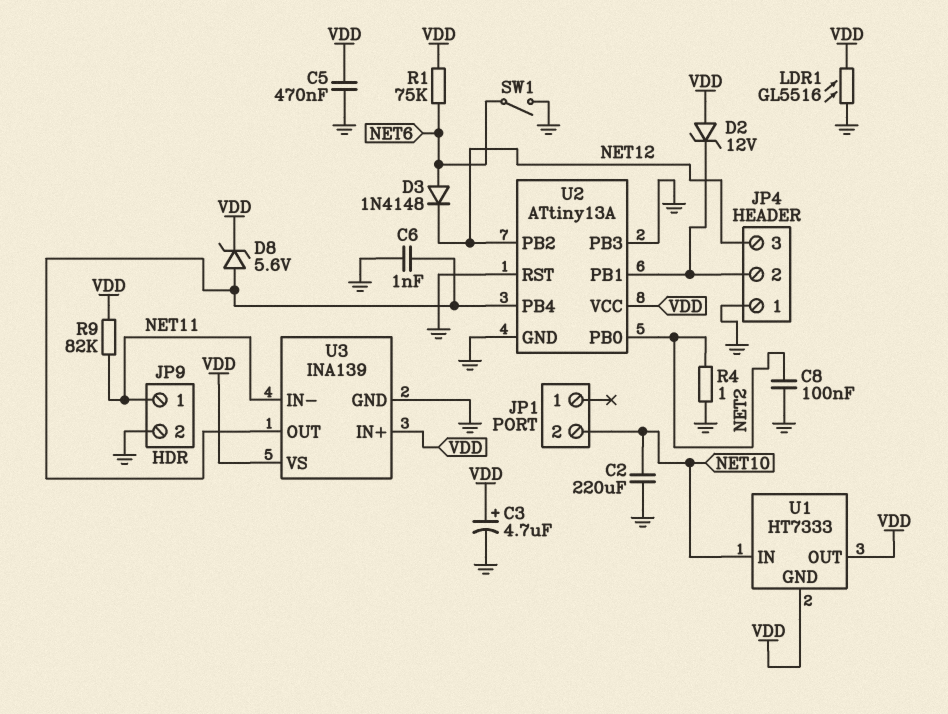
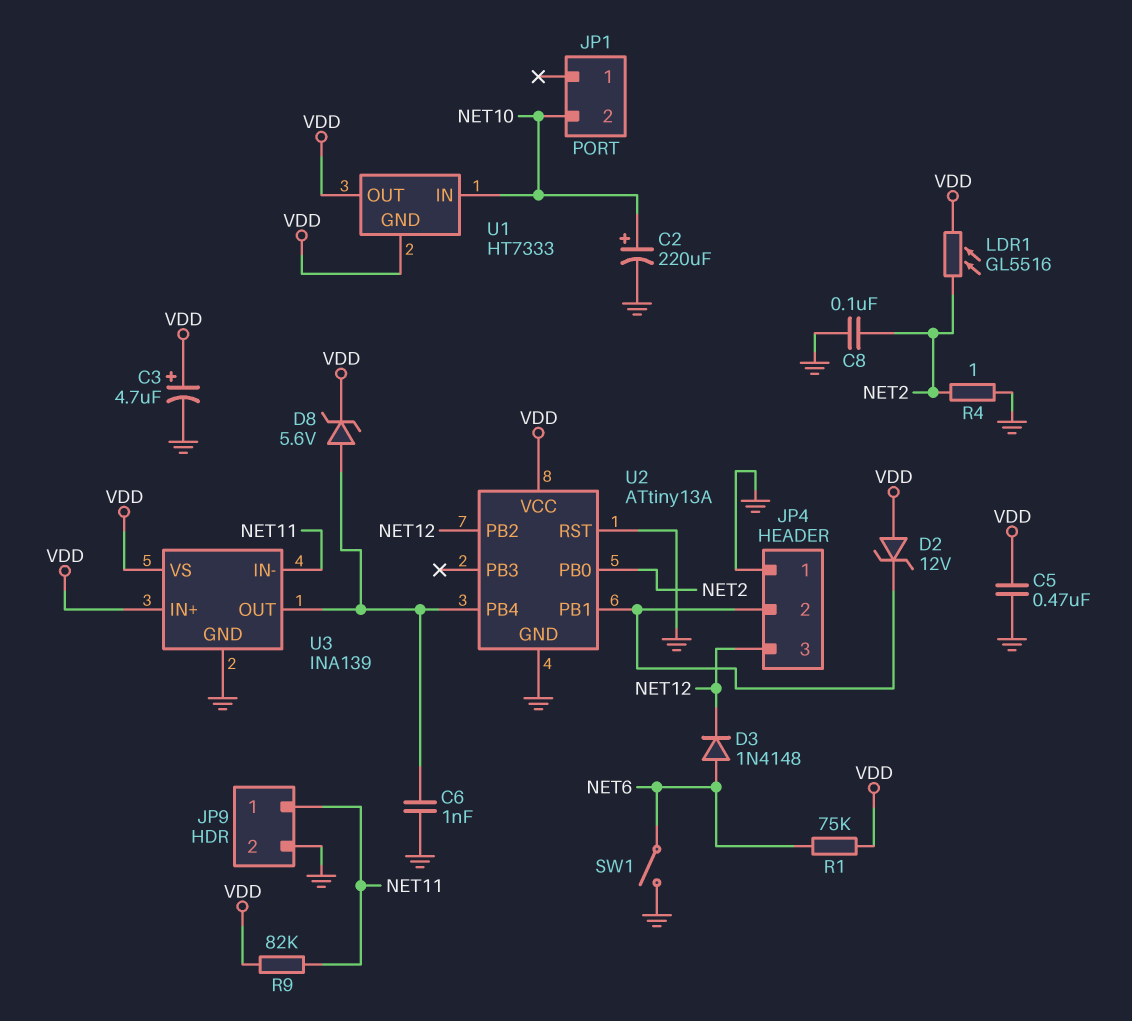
C2: 220uF (GND, NET10) -> 220uF (plus NET10, minus GND)
LDR1: GL5516 (GND, VDD) -> GL5516 (NET2, VDD)
U2 pin PB3: GND -> none

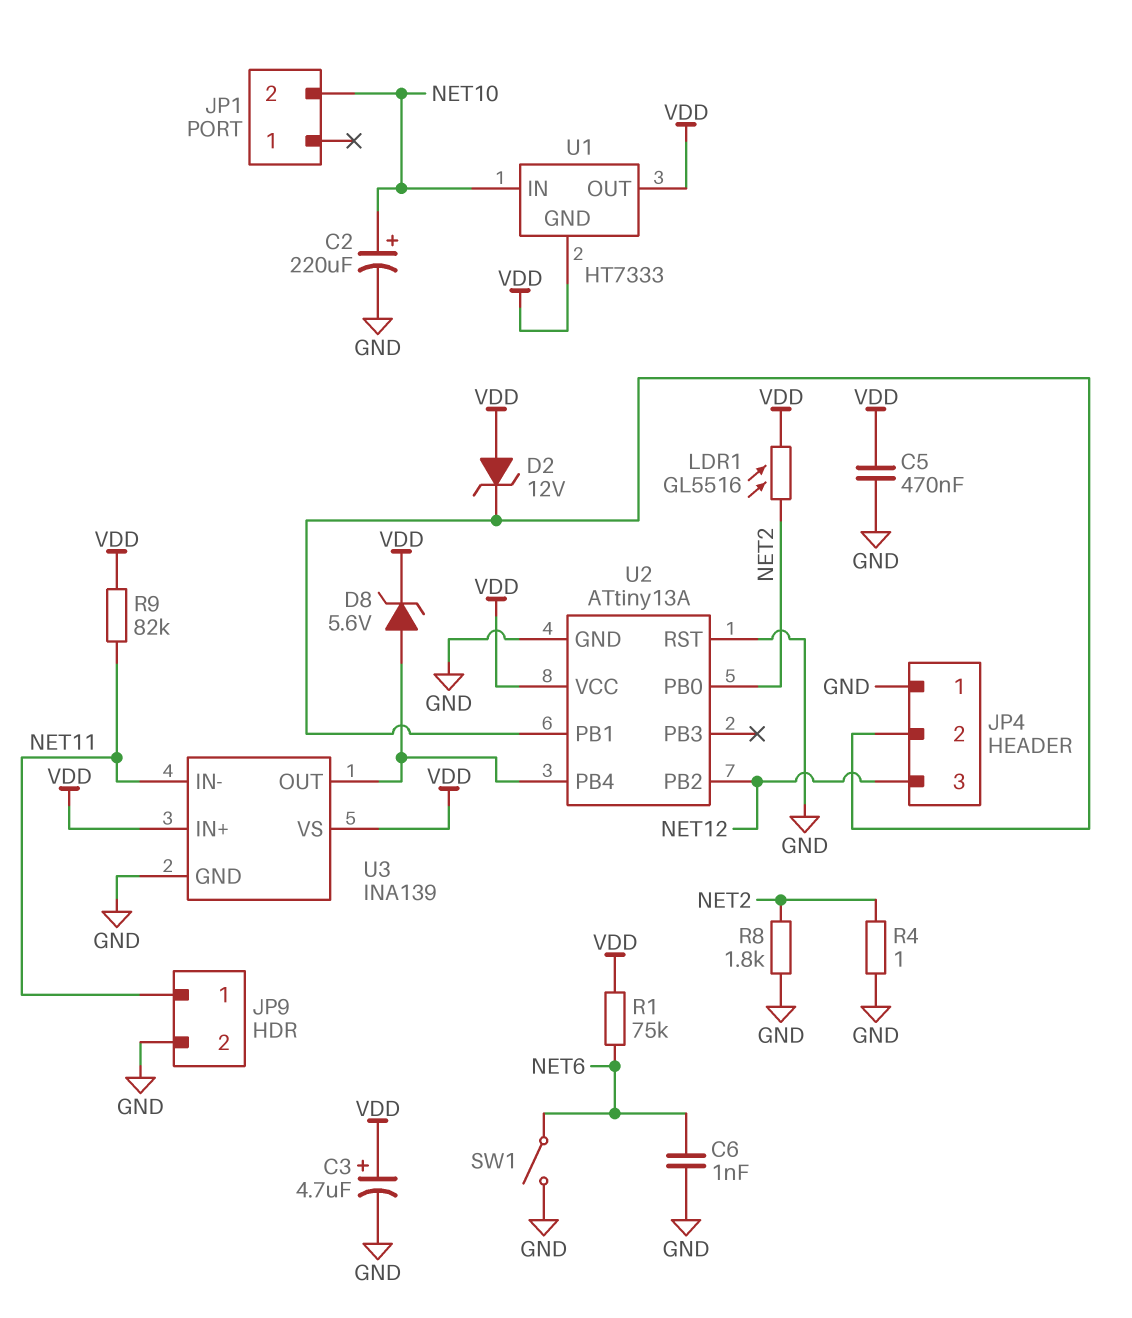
C6: 1nF (GND, U2/PB4) -> 1nF (GND, NET6)
C8: 100nF (GND, NET2) -> none
D3: diode 1N4148 (A NET6, K NET12) -> none
R8: none -> 1.8k (GND, NET2)

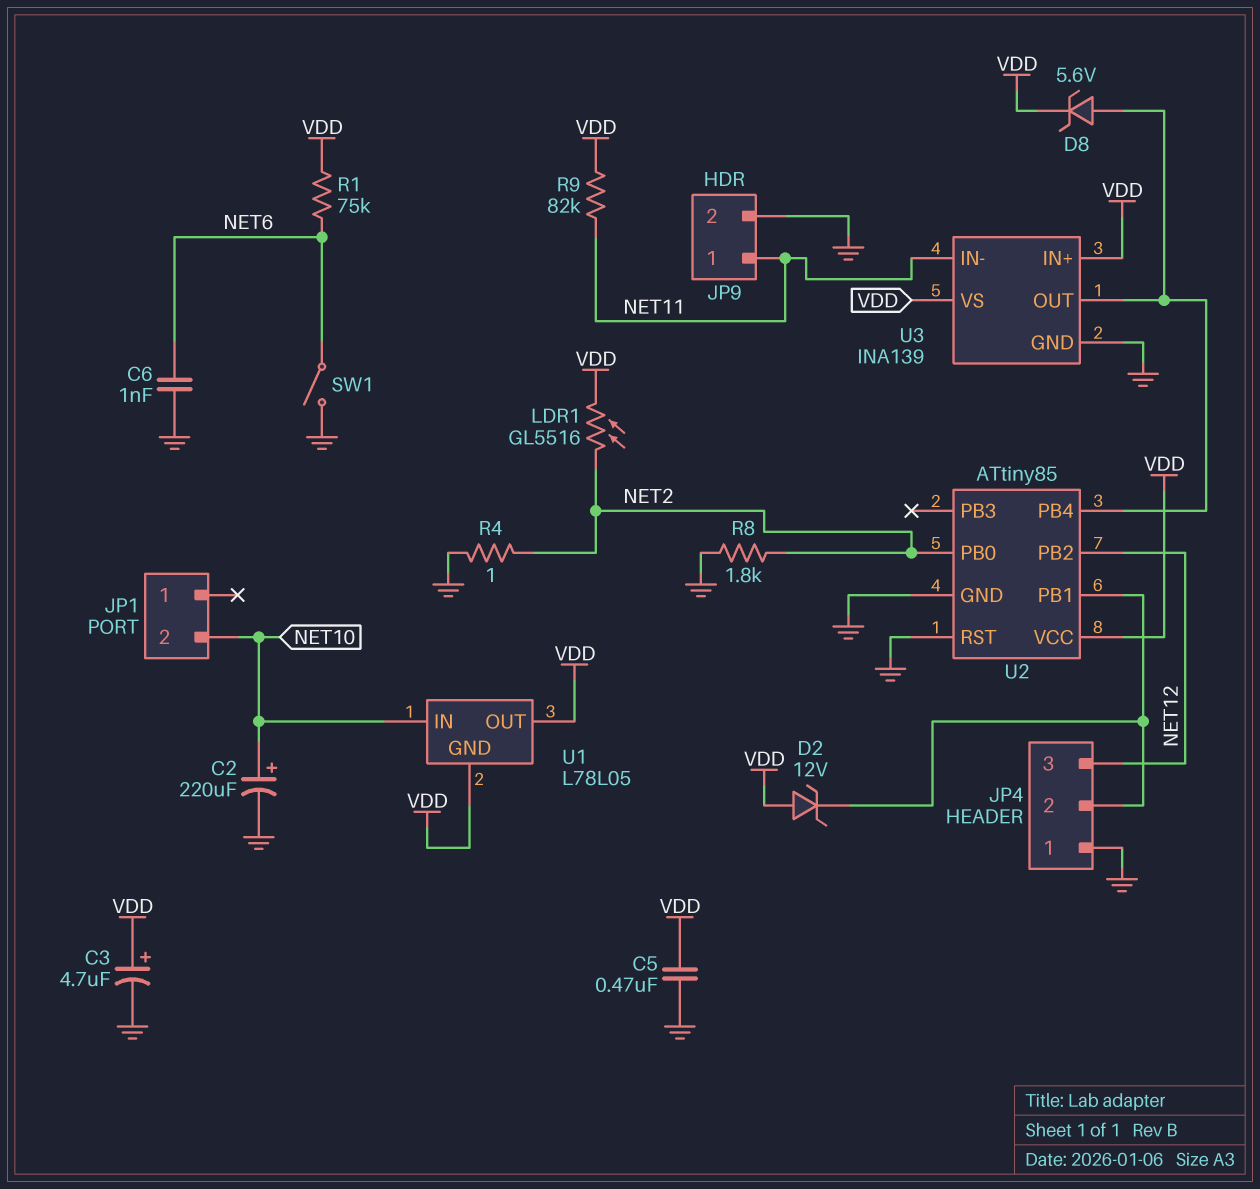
U1: HT7333 -> L78L05
U2: ATtiny13A -> ATtiny85

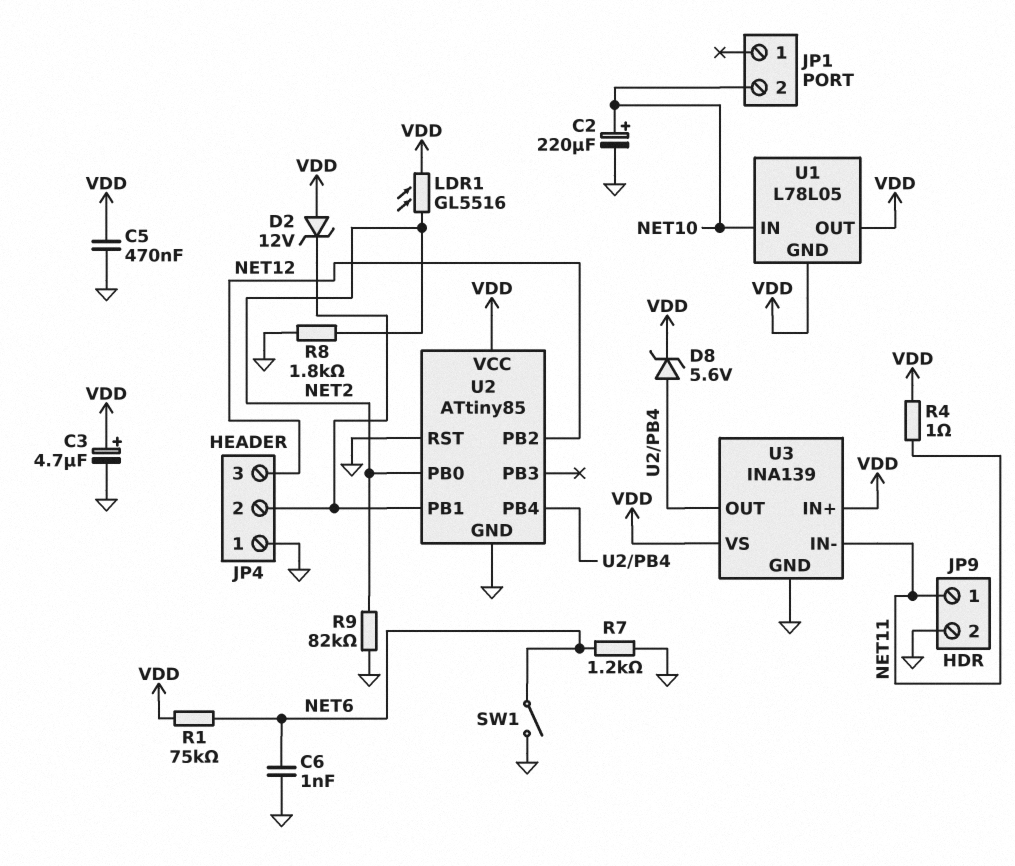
R4: 1 (GND, NET2) -> 1 (NET11, VDD)
R7: none -> 1.2k (GND, NET6)
R9: 82k (NET11, VDD) -> 82k (GND, NET2)

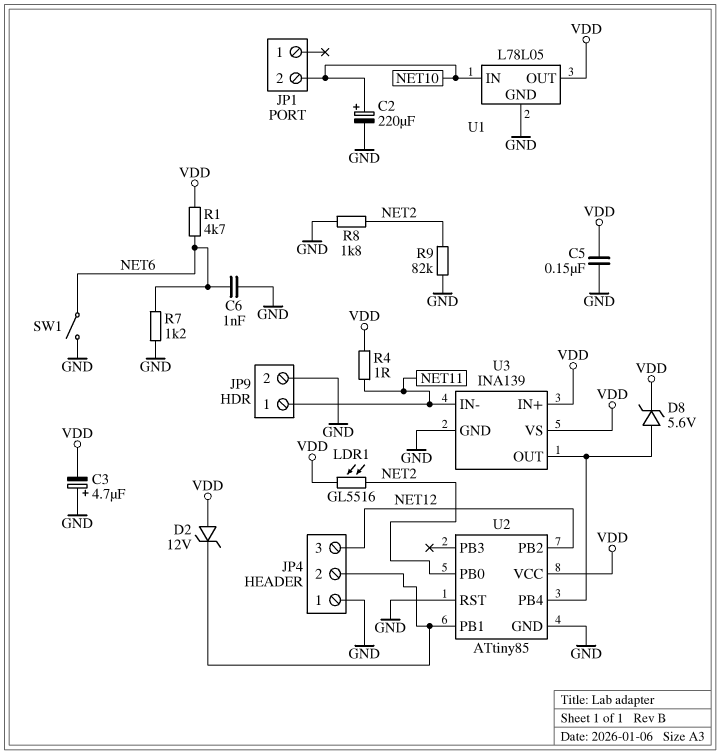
C3: 4.7uF (plus VDD, minus GND) -> 4.7uF (plus GND, minus VDD)
C5: 470nF (GND, VDD) -> 150nF (GND, VDD)
R1: 75k (NET6, VDD) -> 4.7k (NET6, VDD)
U1 pin GND: VDD -> GND

